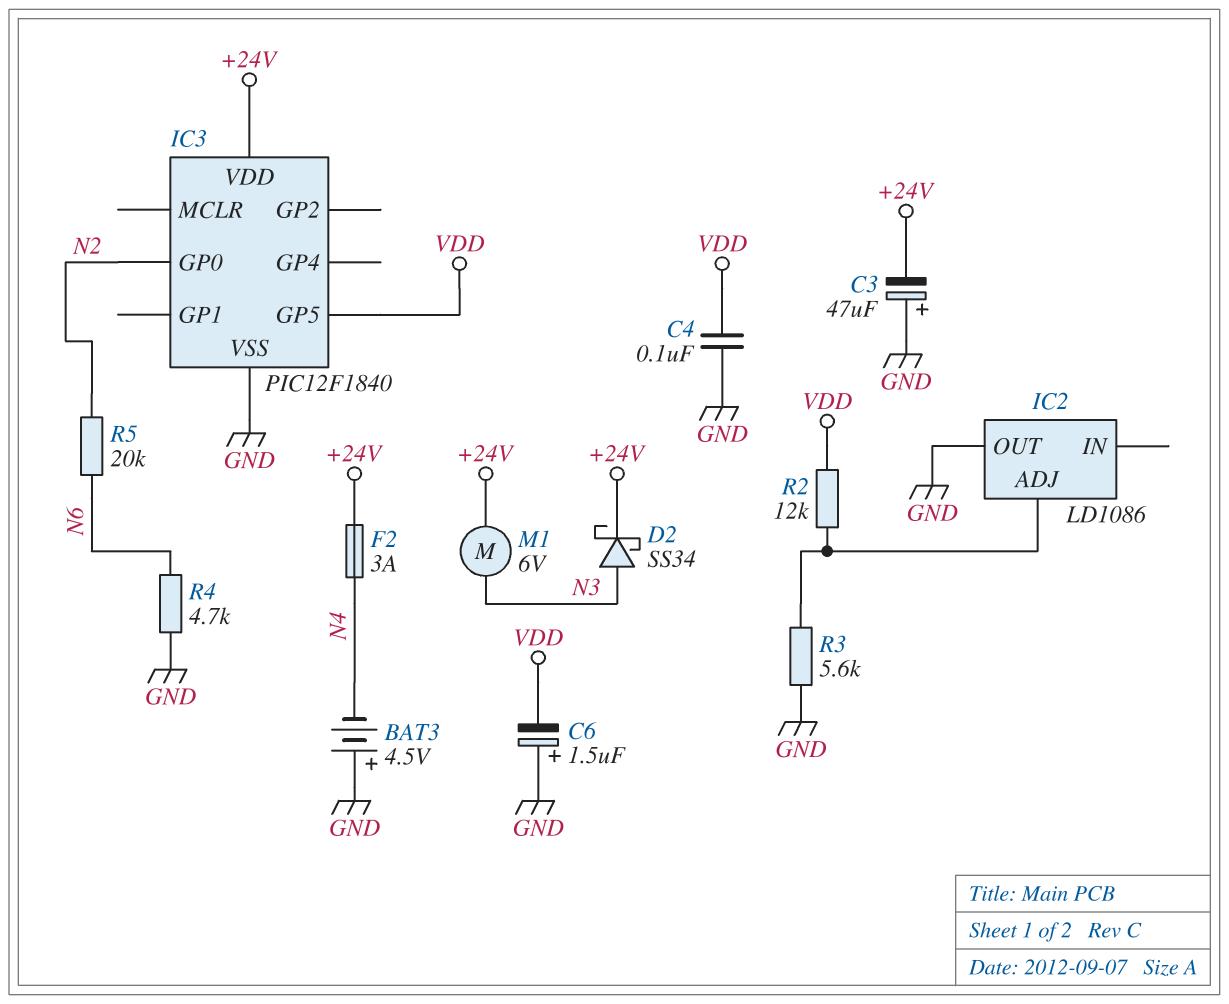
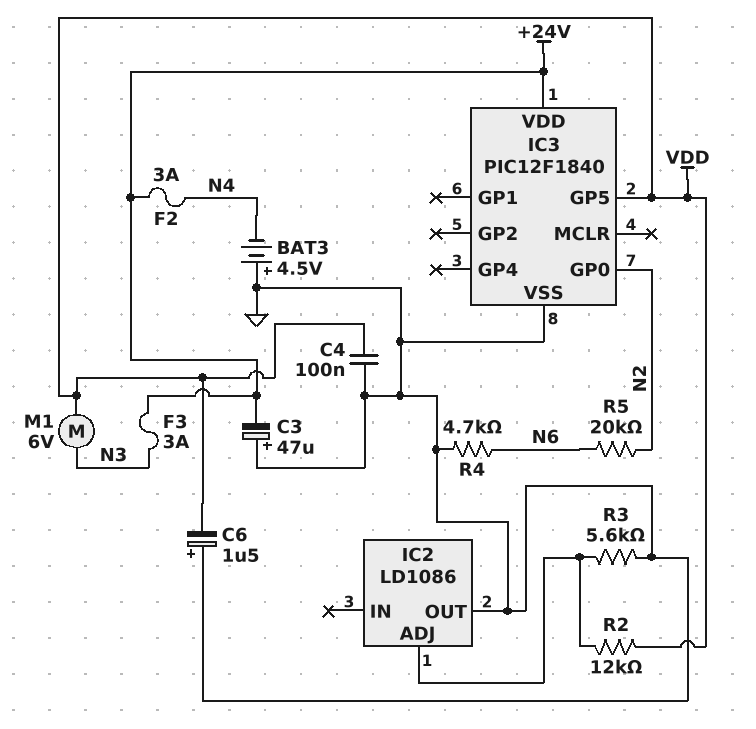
D2: schottky SS34 (A N3, K +24V) -> none
F3: none -> 3A (+24V, N3)
M1: motor 6V (+24V, N3) -> motor 6V (N3, VDD)

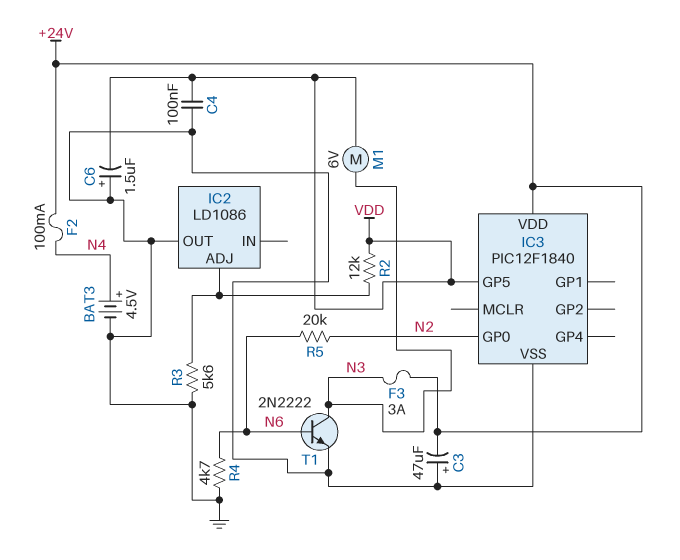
BAT3: 4.5V (plus GND, minus N4) -> 4.5V (plus N4, minus GND)
F2: 3A (+24V, N4) -> 100mA (+24V, N4)
T1: none -> NPN 2N2222 (B N6, C N3, E GND)

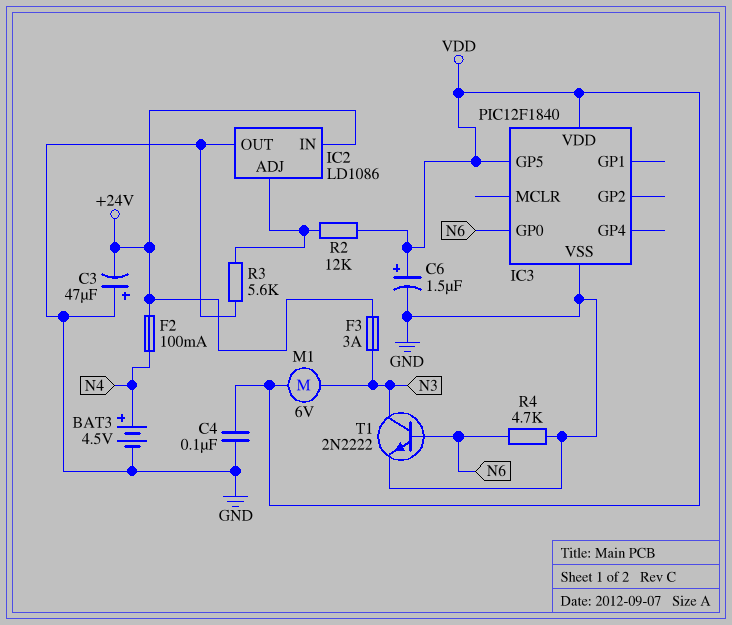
C6: 1.5uF (plus GND, minus VDD) -> 1.5uF (plus VDD, minus GND)
IC2 pin IN: none -> +24V
IC3 pin GP0: N2 -> N6
IC3 pin VDD: +24V -> VDD
R5: 20k (N2, N6) -> none

